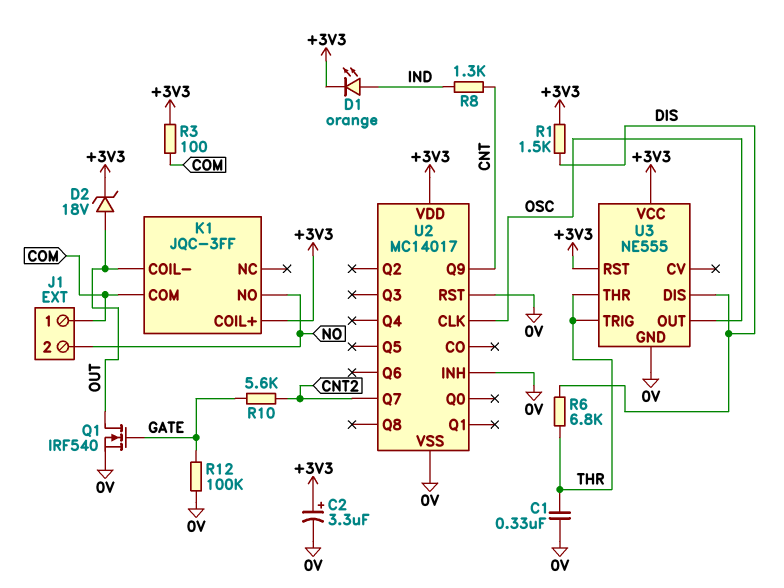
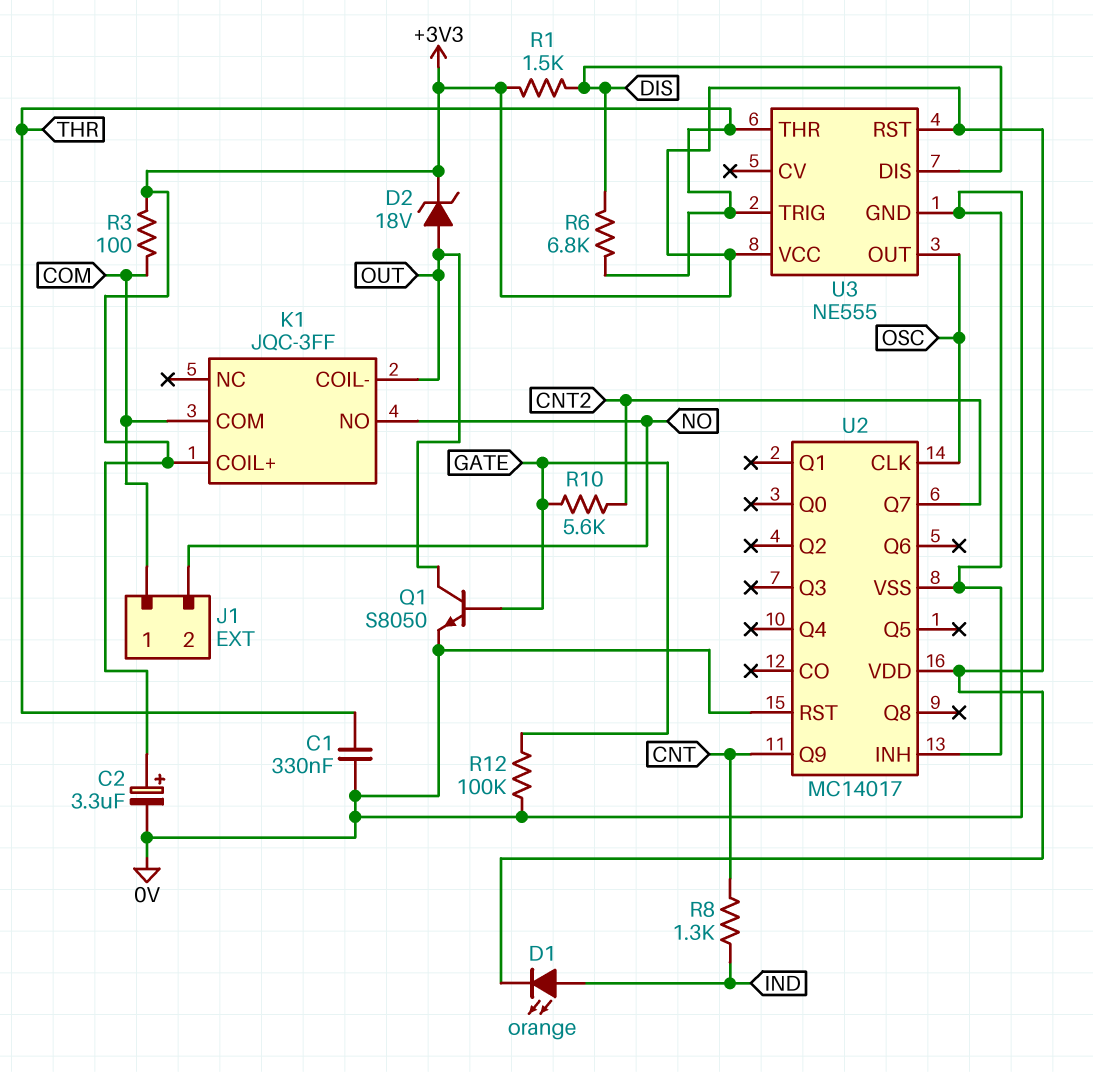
Q1: NMOS IRF540 (G GATE, D OUT, S 0V) -> NPN S8050 (B GATE, C OUT, E 0V)

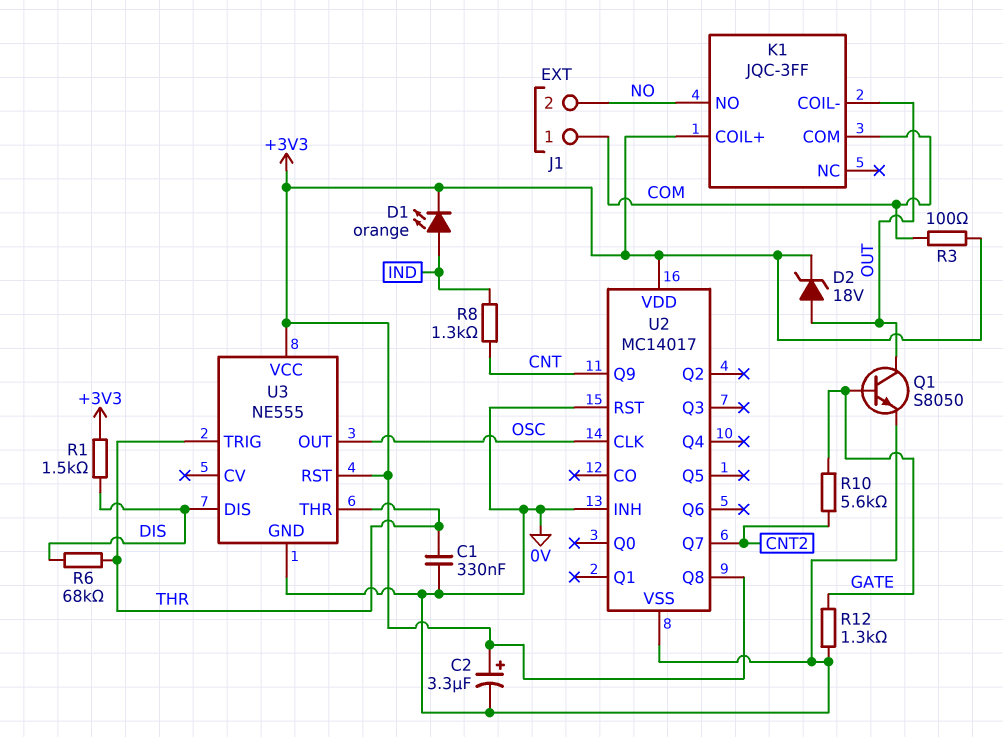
R6: 6.8k (DIS, THR) -> 68k (DIS, THR)
R12: 100k (0V, GATE) -> 1.3k (0V, GATE)
U2 pin Q8: none -> +3V3

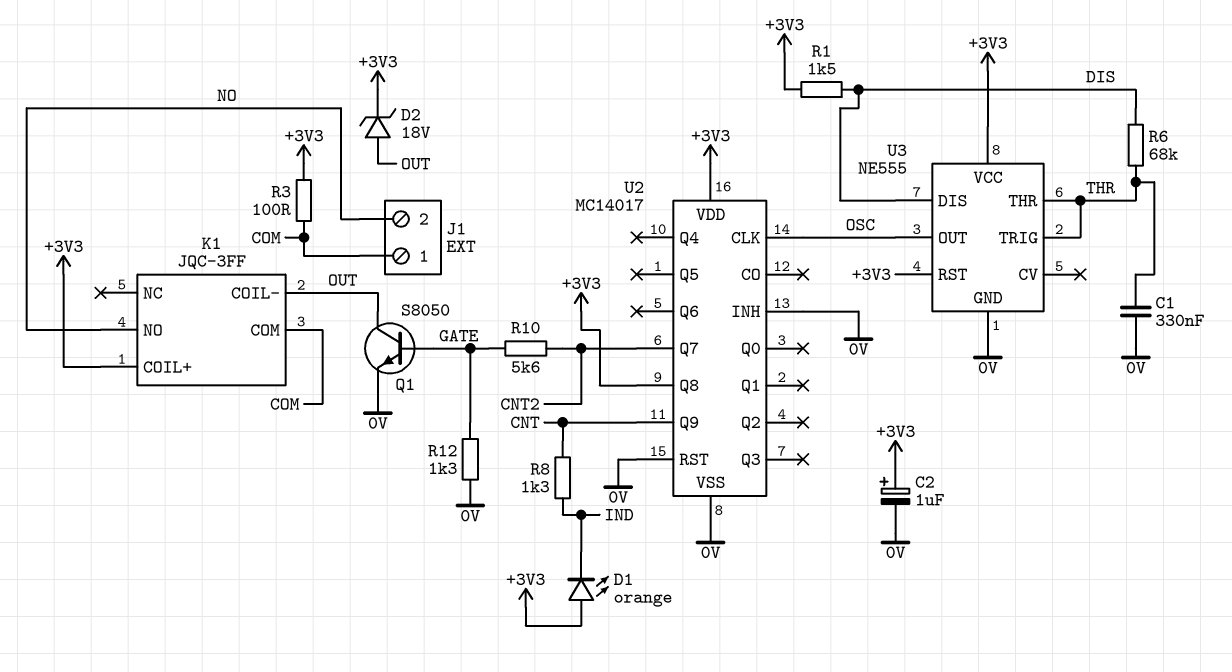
C2: 3.3uF (plus +3V3, minus 0V) -> 1uF (plus +3V3, minus 0V)
D1: LED orange (A IND, K +3V3) -> LED orange (A +3V3, K IND)

